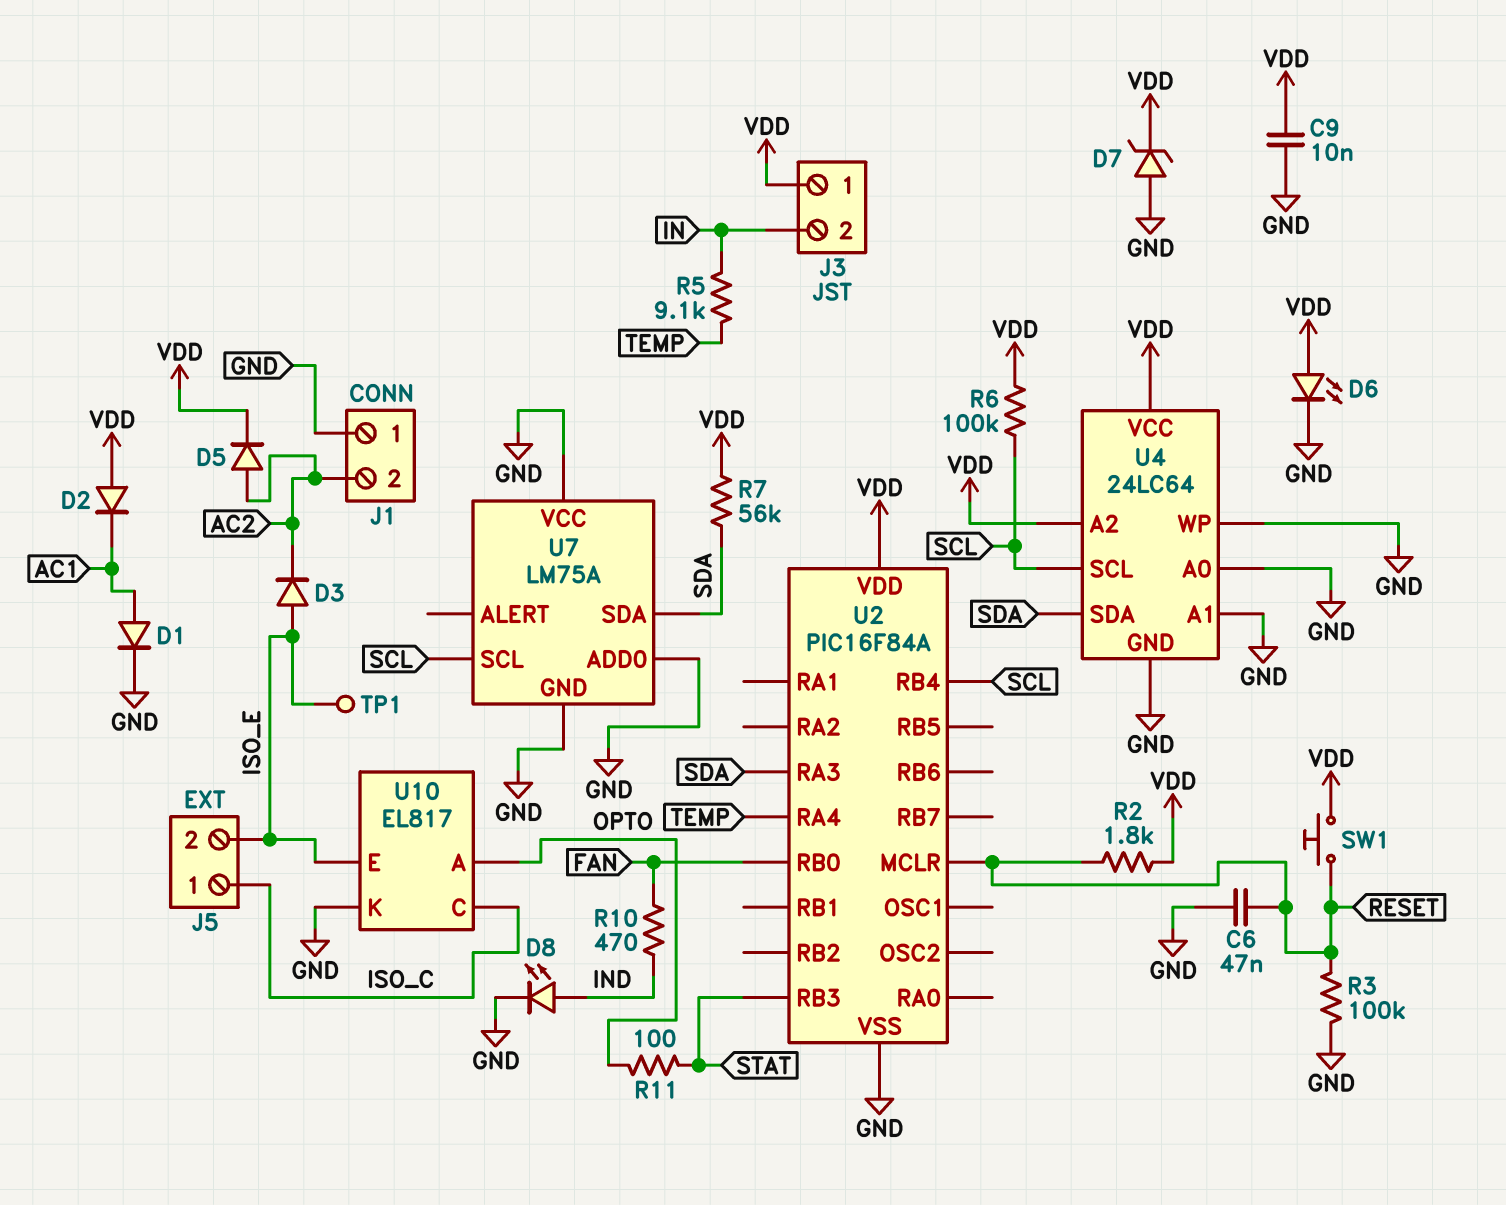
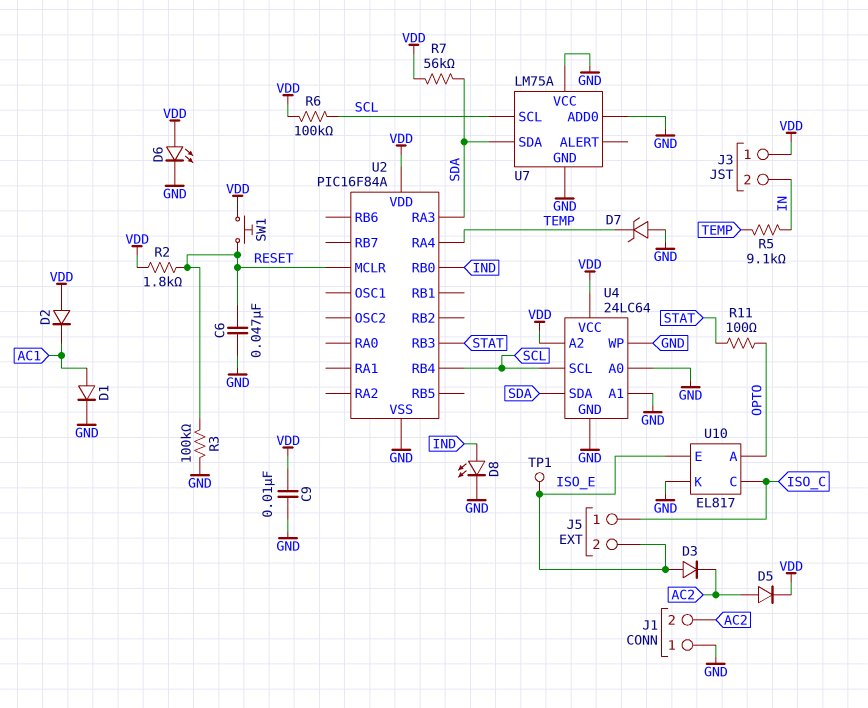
D7: zener (A GND, K VDD) -> zener (A GND, K TEMP)
R10: 470 (FAN, IND) -> none
U2 pin RB0: FAN -> IND

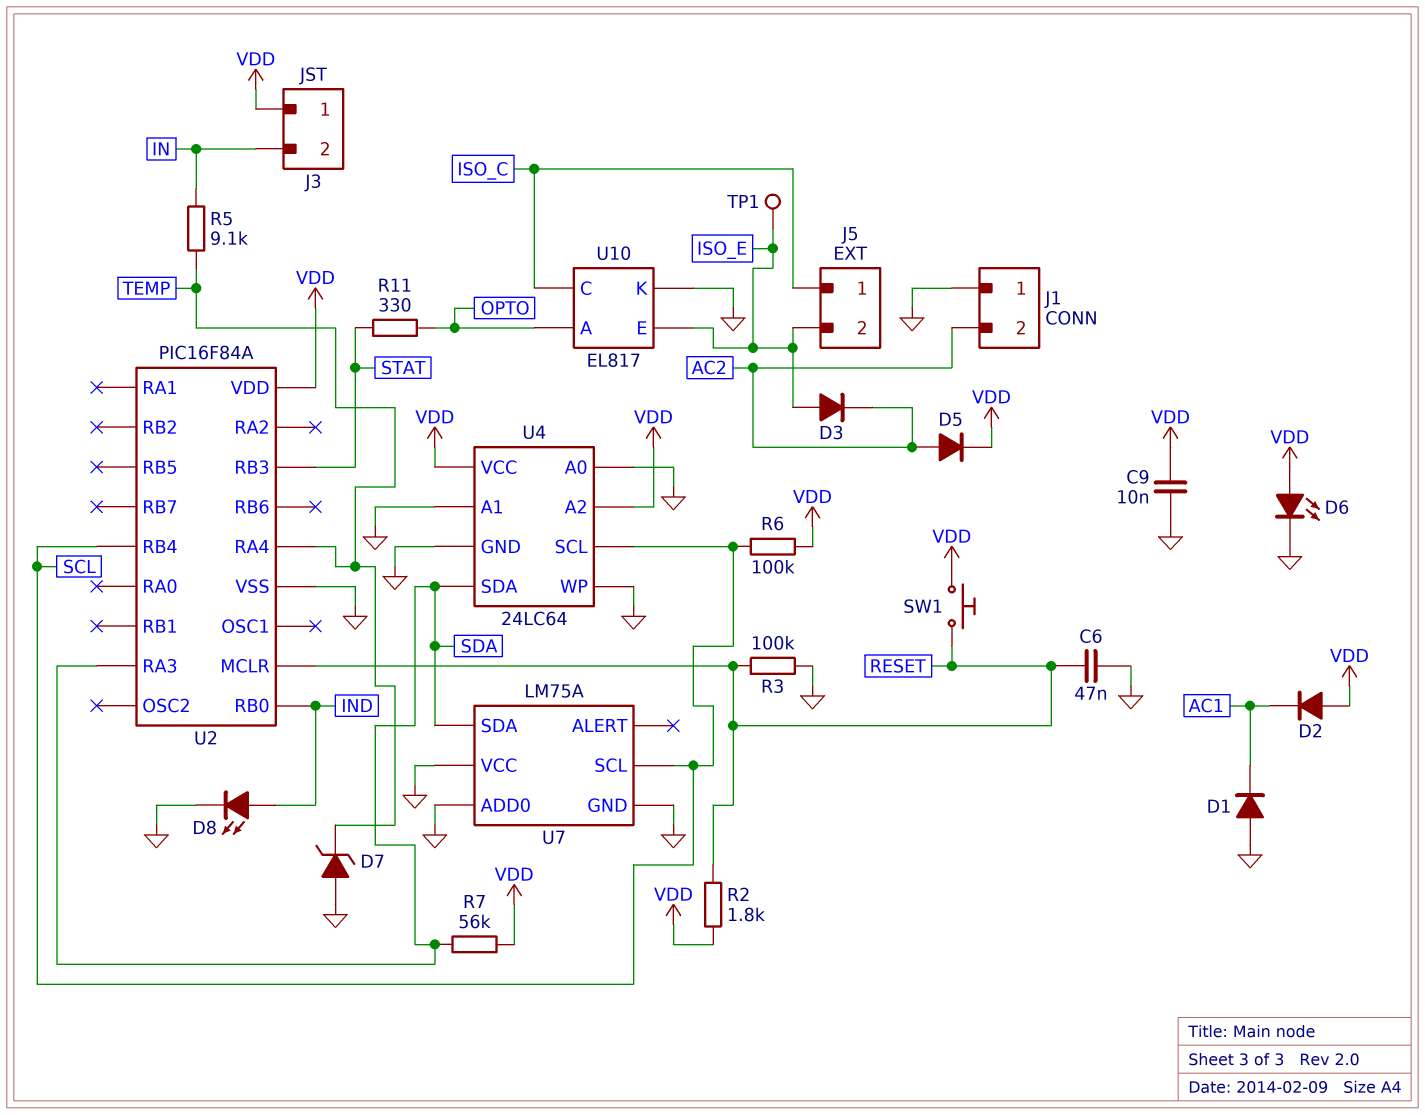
D1: diode (A AC1, K GND) -> diode (A GND, K AC1)
R11: 100 (OPTO, STAT) -> 330 (OPTO, STAT)

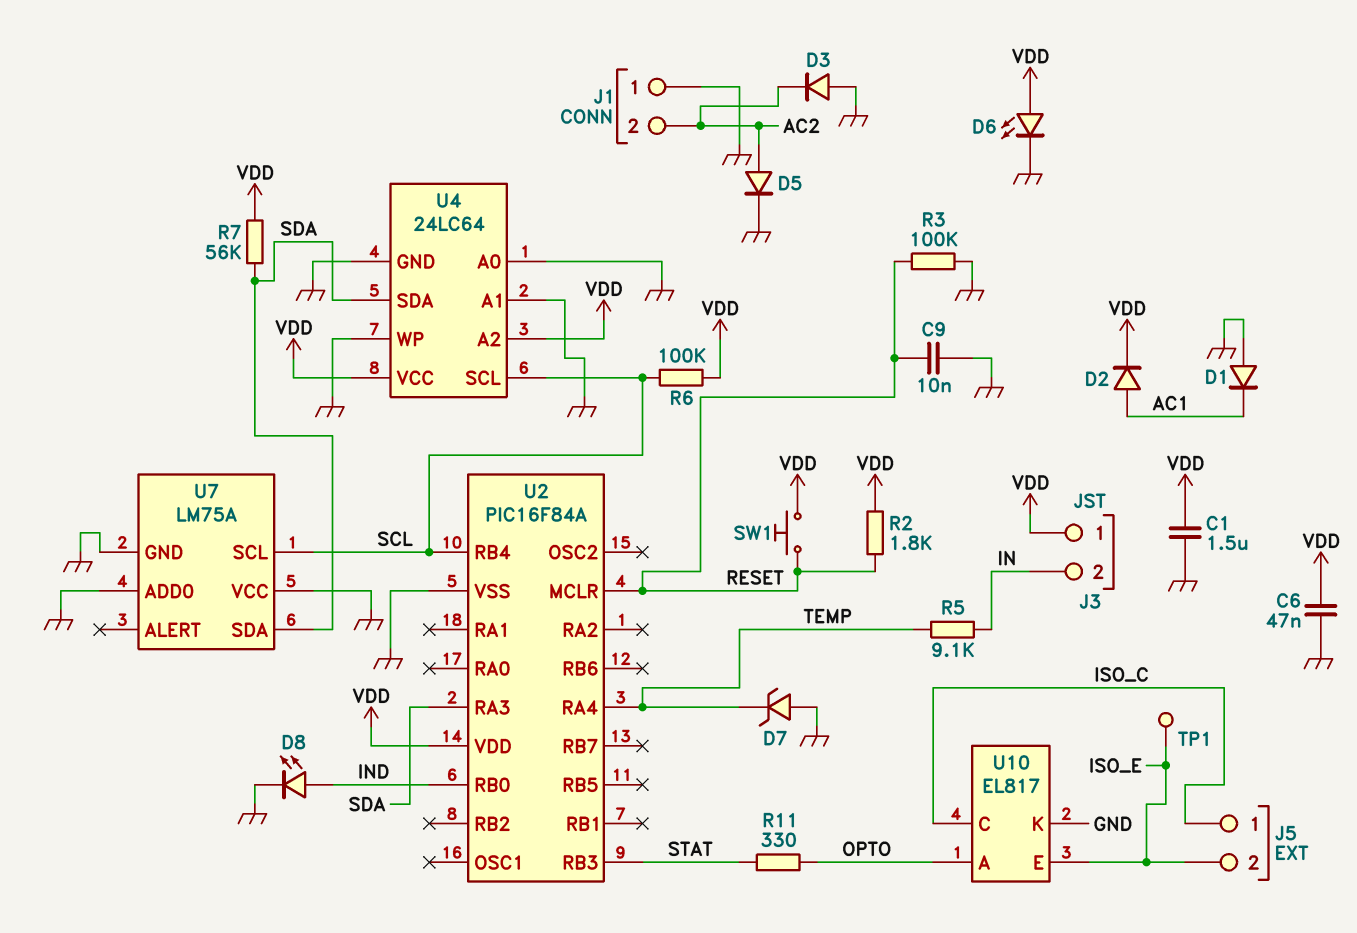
C1: none -> 1.5uF (GND, VDD)
C6: 47nF (GND, RESET) -> 47nF (GND, VDD)
C9: 10nF (GND, VDD) -> 10nF (GND, RESET)
D2: diode (A VDD, K AC1) -> diode (A AC1, K VDD)
D3: diode (A ISO_E, K AC2) -> diode (A GND, K AC2)
D5: diode (A AC2, K VDD) -> diode (A AC2, K GND)

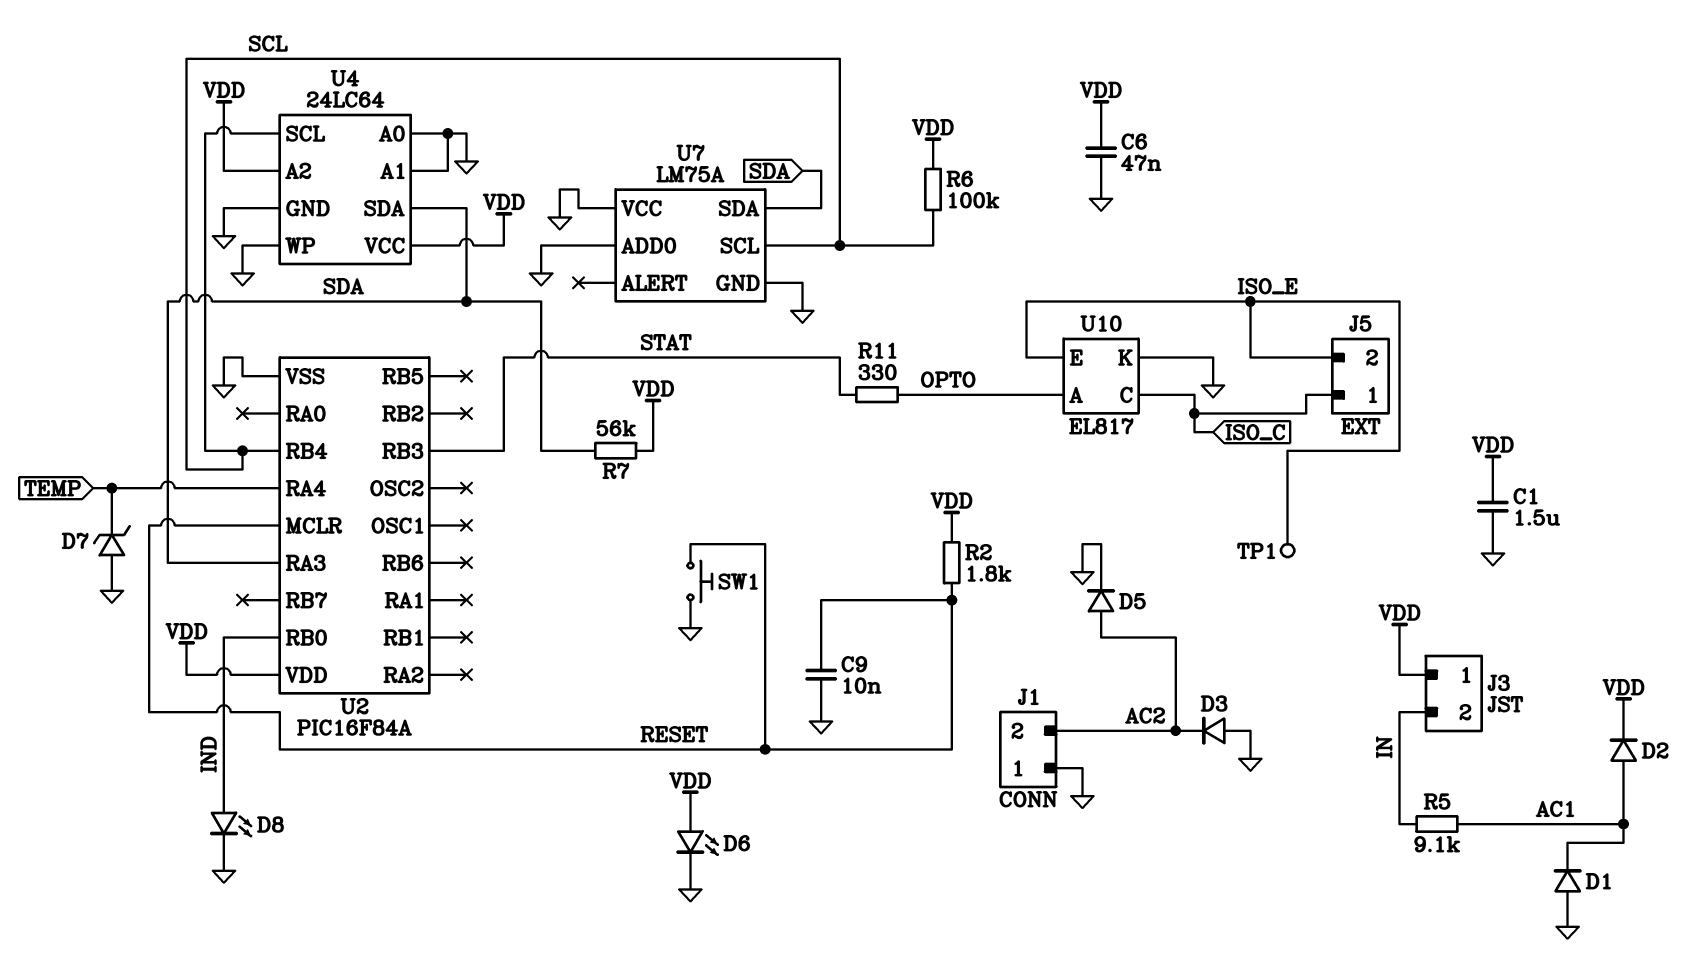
R3: 100k (GND, RESET) -> none
R5: 9.1k (IN, TEMP) -> 9.1k (AC1, IN)
SW1: button (RESET, VDD) -> button (GND, RESET)

